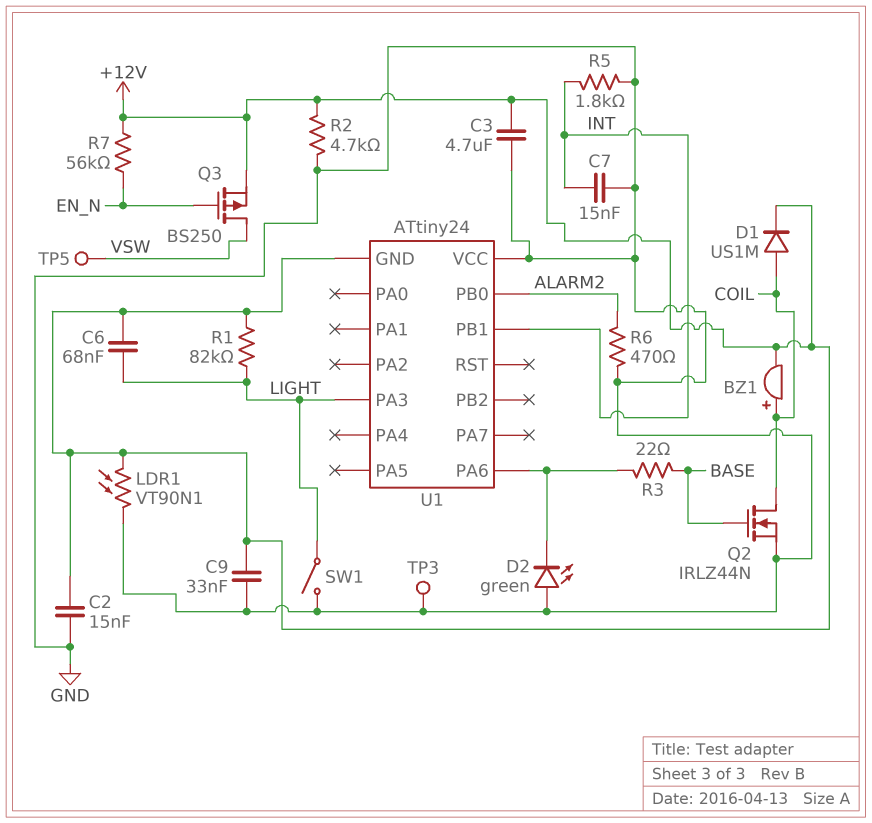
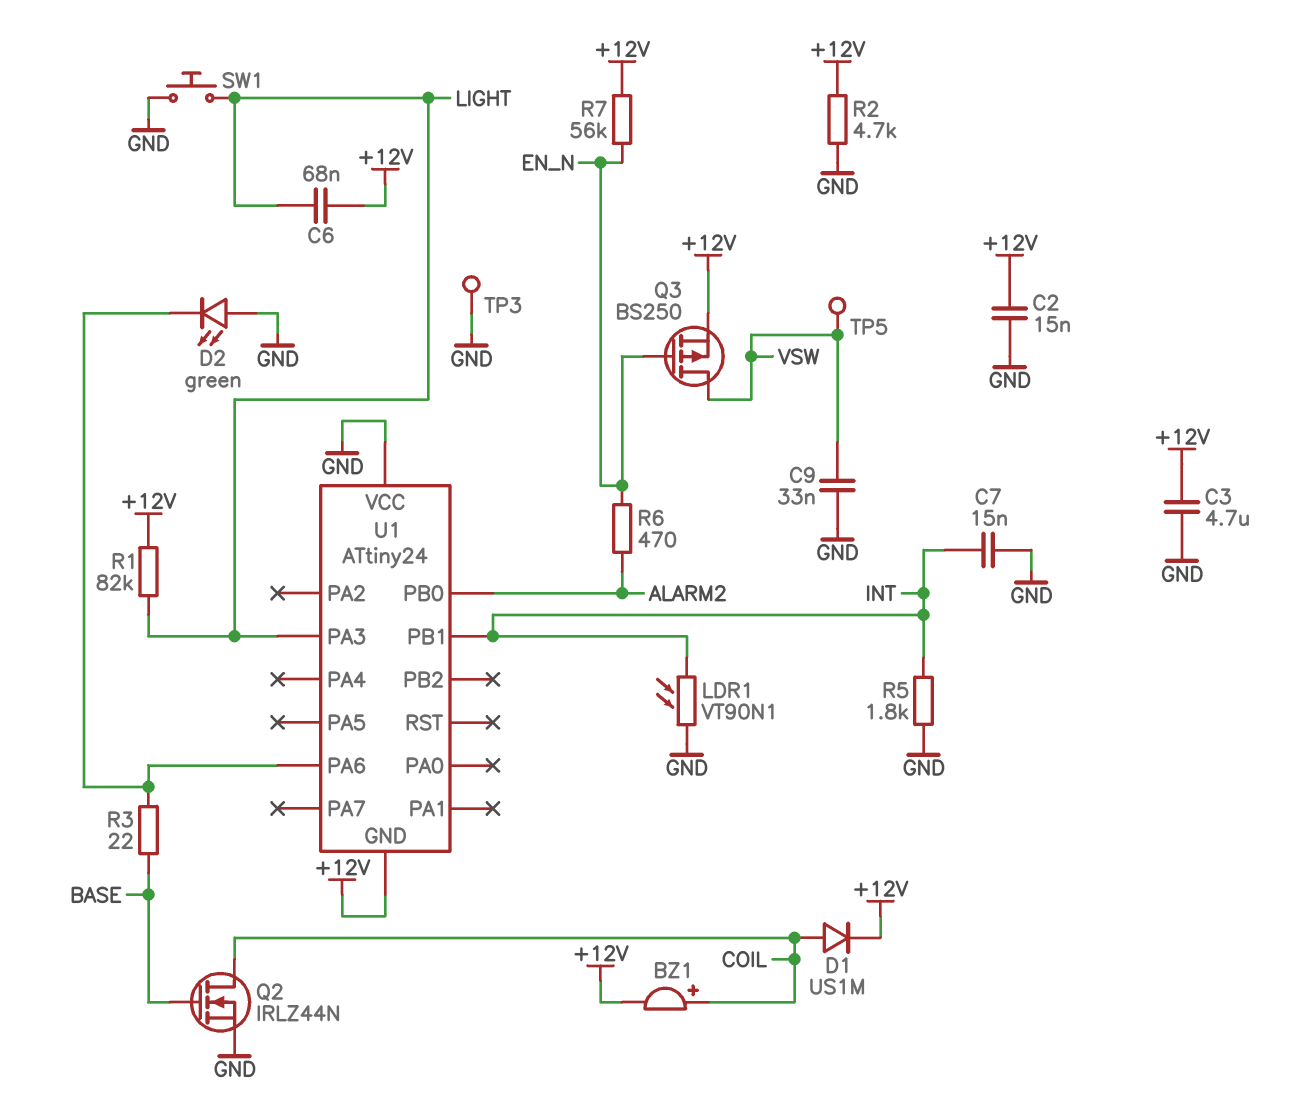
C9: 33nF (+12V, GND) -> 33nF (GND, VSW)
LDR1: VT90N1 (+12V, GND) -> VT90N1 (GND, INT)
R6: 470 (ALARM2, GND) -> 470 (ALARM2, EN_N)
SW1: switch (GND, LIGHT) -> button (GND, LIGHT)

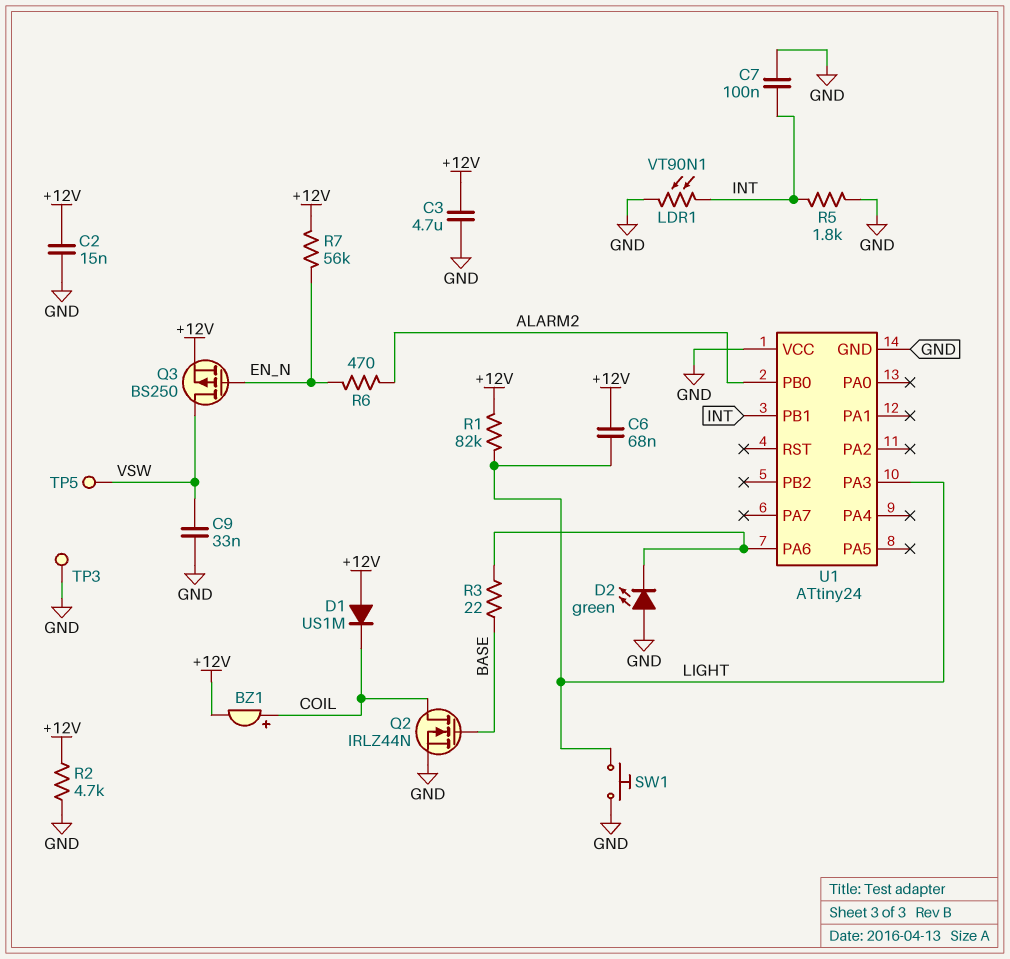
C7: 15nF (GND, INT) -> 100nF (GND, INT)
D1: diode US1M (A COIL, K +12V) -> diode US1M (A +12V, K COIL)
U1 pin GND: +12V -> GND

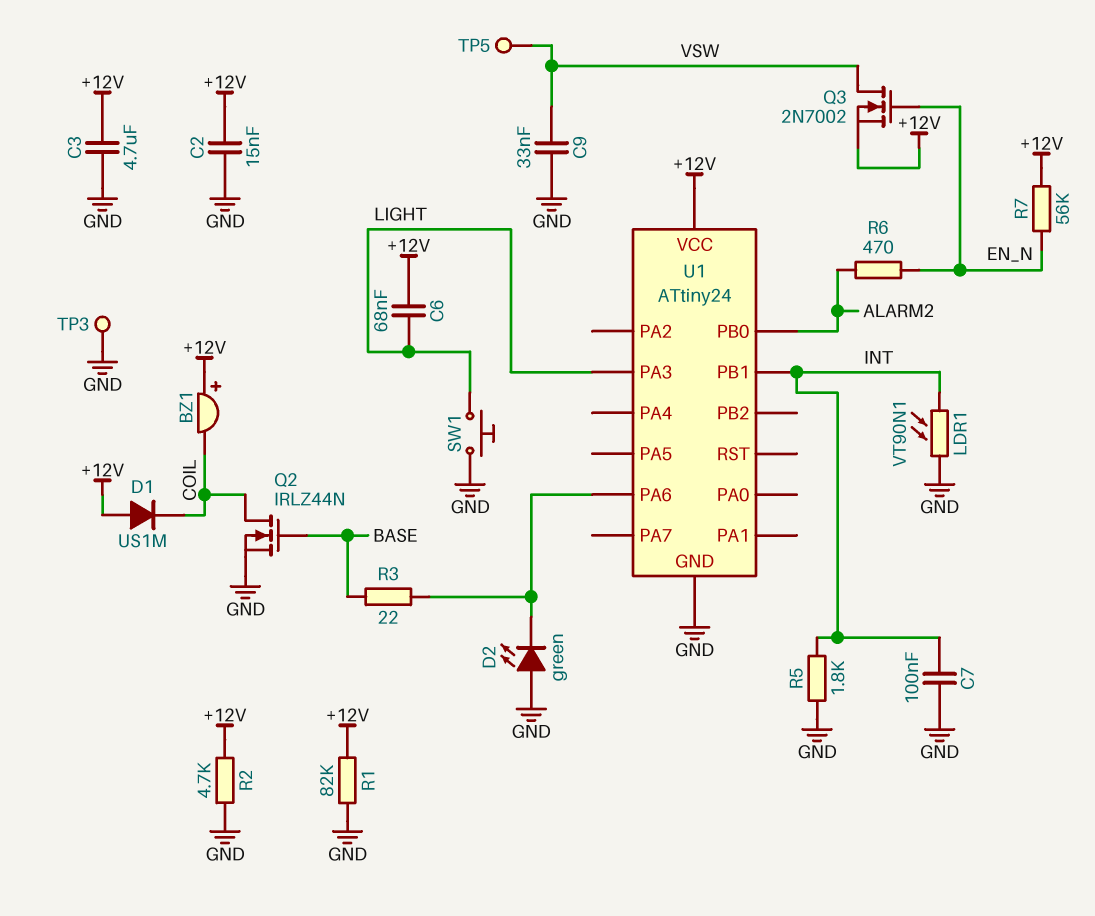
BZ1: buzzer (plus COIL, minus +12V) -> buzzer (plus +12V, minus COIL)
Q3: PMOS BS250 (G EN_N, D VSW, S +12V) -> NMOS 2N7002 (G EN_N, D VSW, S +12V)
R1: 82k (+12V, LIGHT) -> 82k (+12V, GND)
U1 pin VCC: GND -> +12V

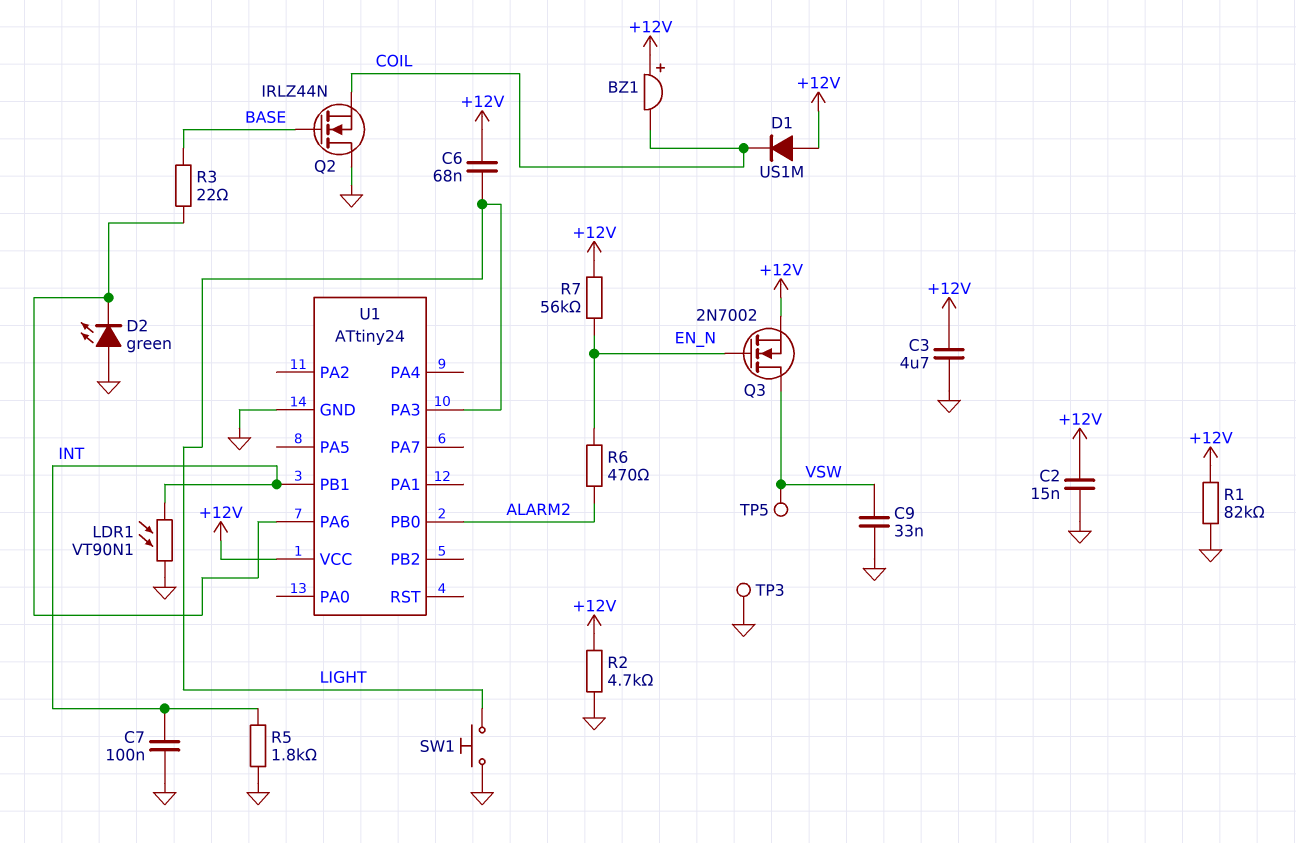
Q2: NMOS IRLZ44N (G BASE, D COIL, S GND) -> NMOS IRLZ44N (G BASE, D GND, S COIL)

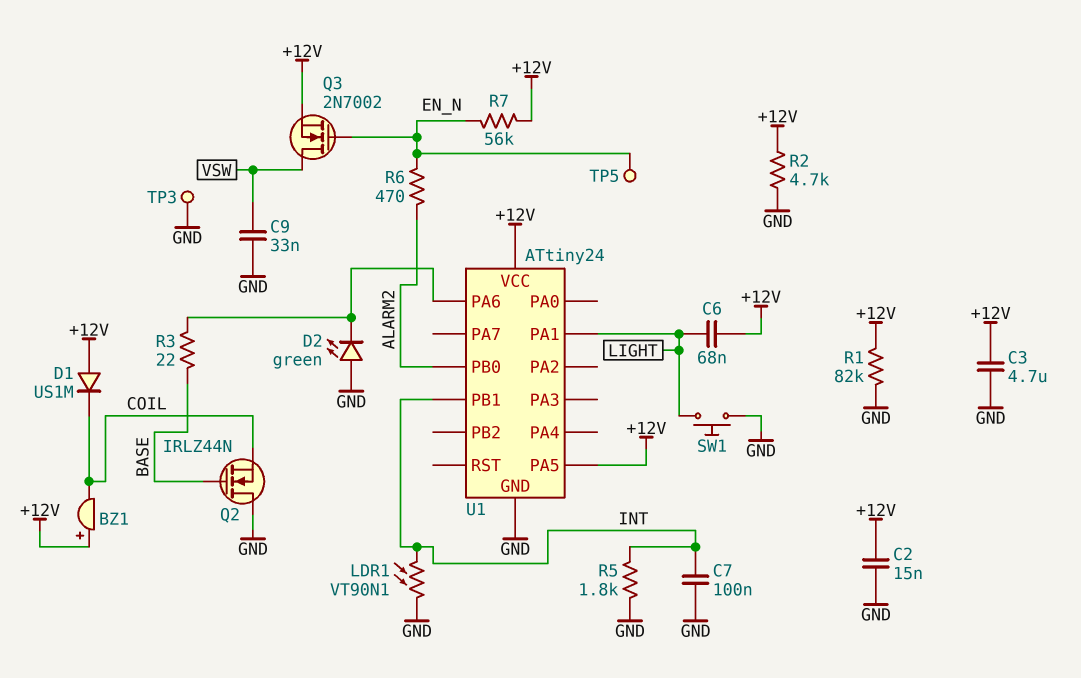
TP5: test point (VSW) -> test point (EN_N)
U1 pin PA1: none -> LIGHT
U1 pin PA3: LIGHT -> none
U1 pin PA5: none -> +12V

